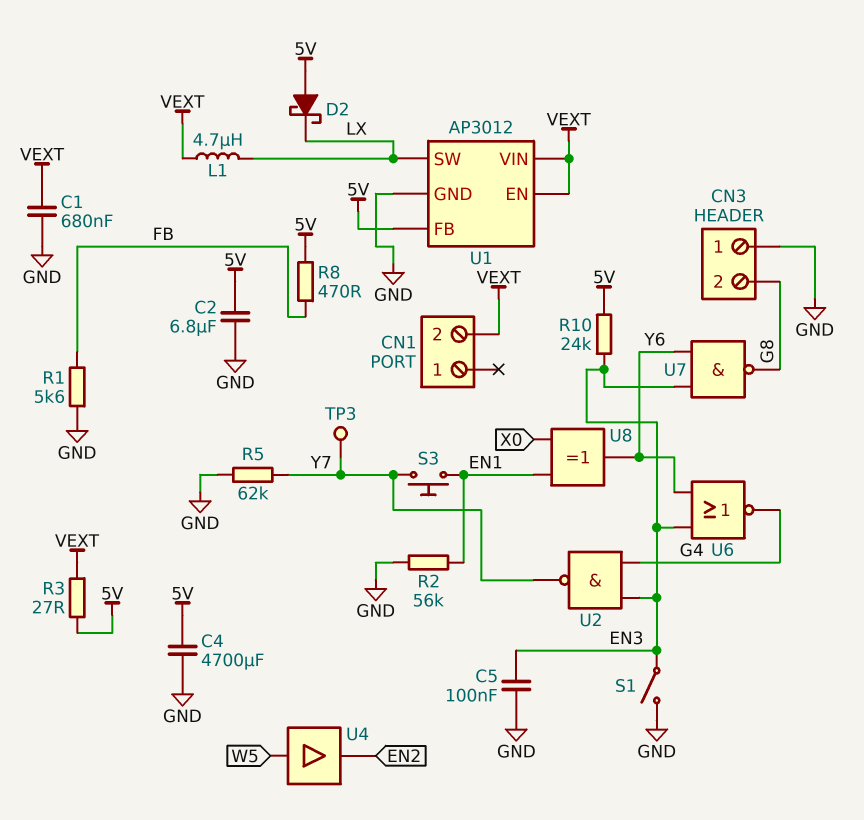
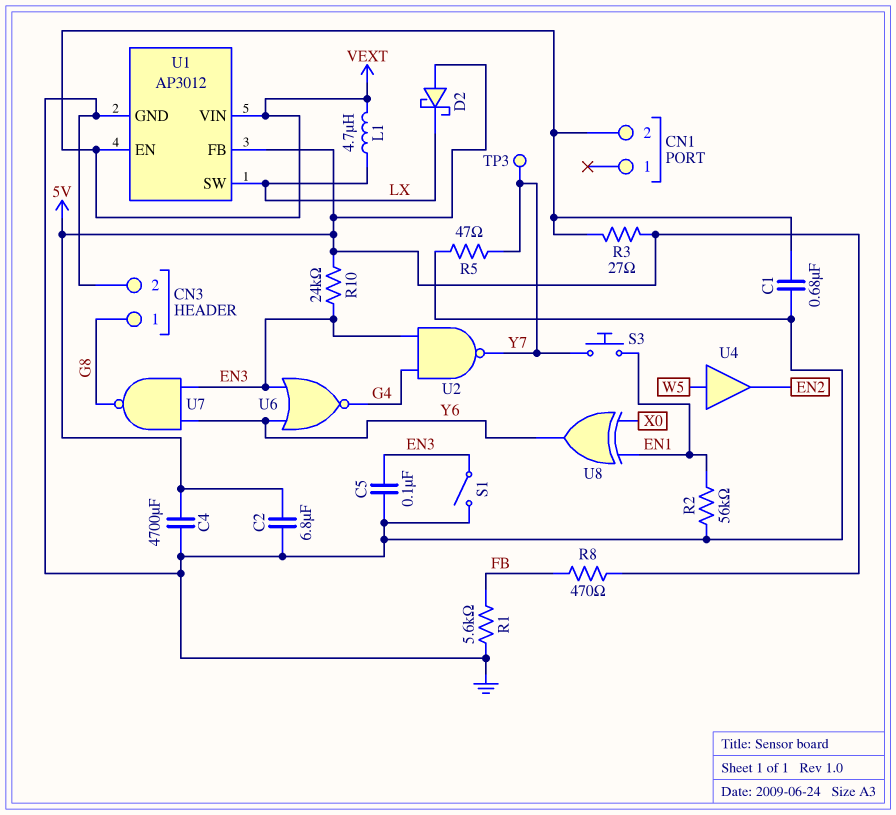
CN3 pin 1: GND -> G8
CN3 pin 2: G8 -> GND
R5: 62k (GND, Y7) -> 47 (GND, Y7)

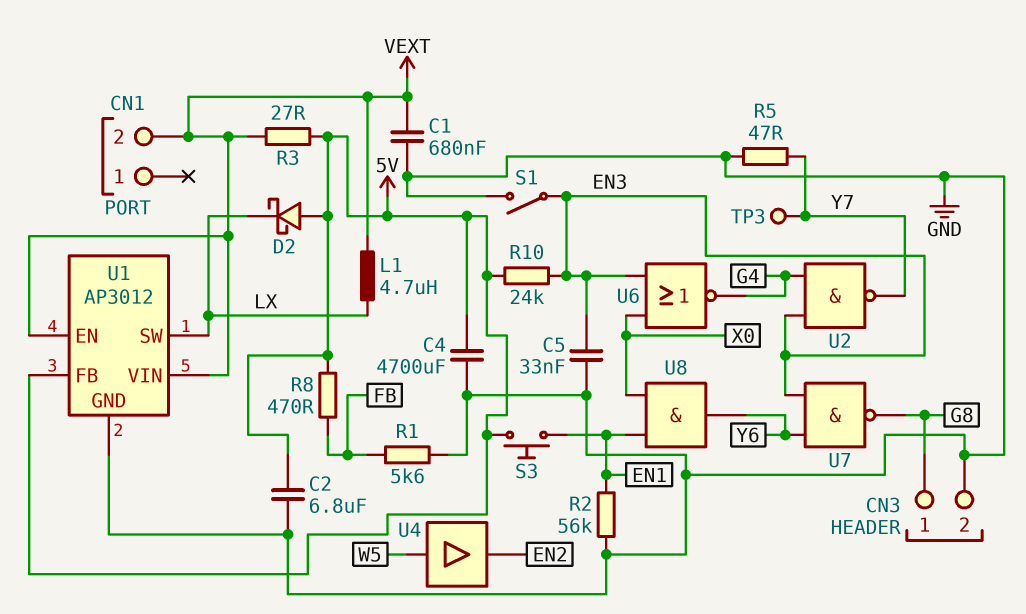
C5: 100nF (EN3, GND) -> 33nF (EN3, GND)
S3: button (EN1, Y7) -> button (5V, EN1)
U6: NOR (in EN3, in Y6, out G4) -> NOR (in EN3, in X0, out G4)
U8: XOR (in EN1, in X0, out Y6) -> AND (in EN1, in X0, out Y6)

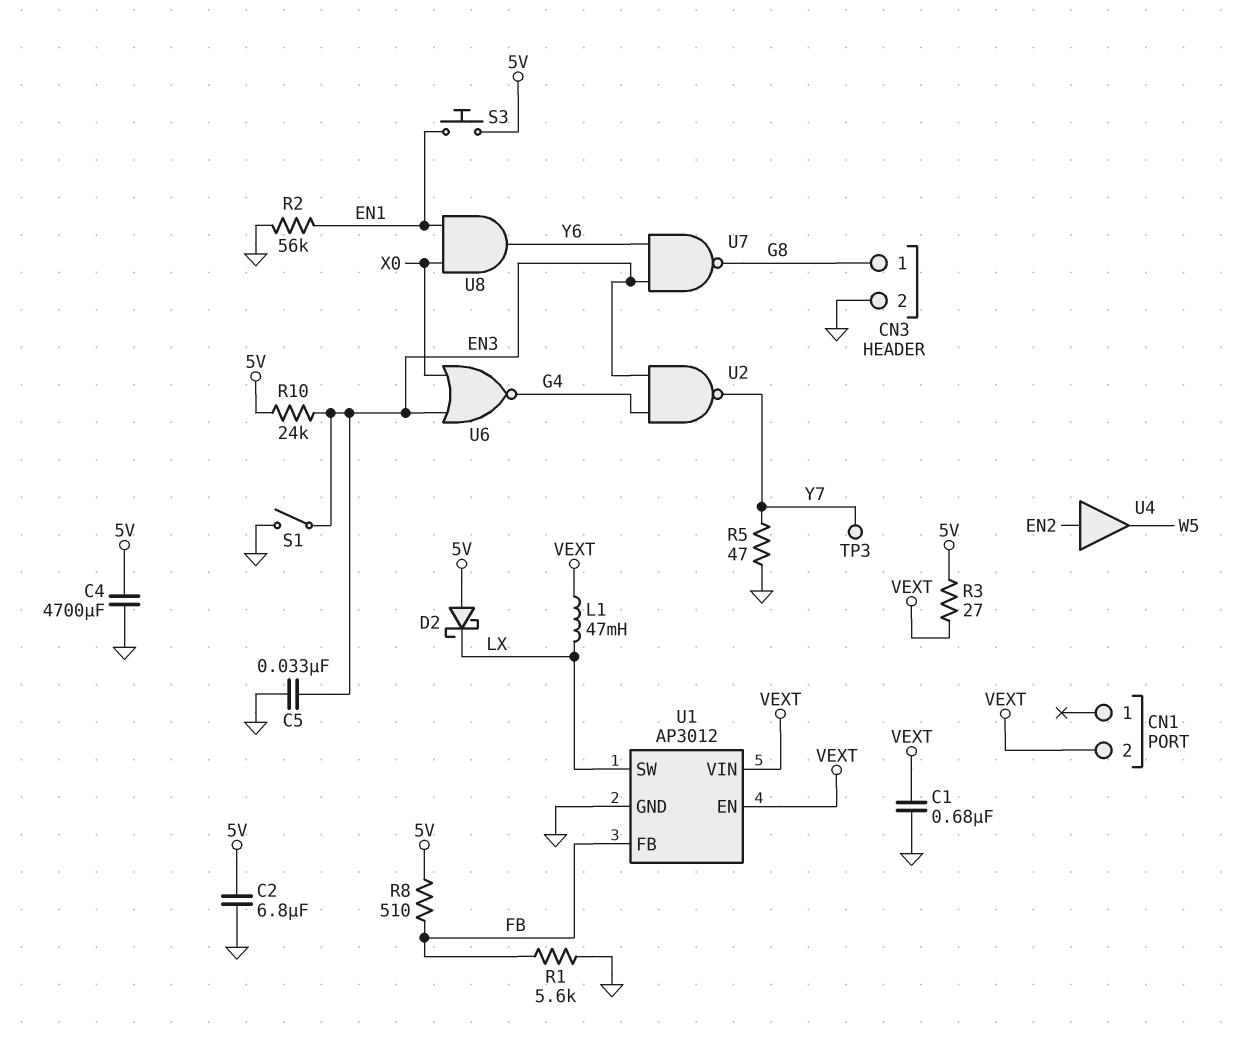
L1: 4.7uH (LX, VEXT) -> 47mH (LX, VEXT)
R8: 470 (5V, FB) -> 510 (5V, FB)
U1 pin FB: 5V -> FB
U4: buffer (in W5, out EN2) -> buffer (in EN2, out W5)

